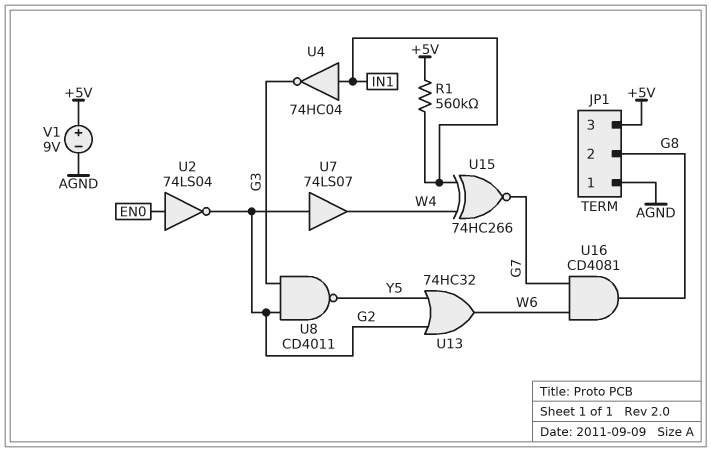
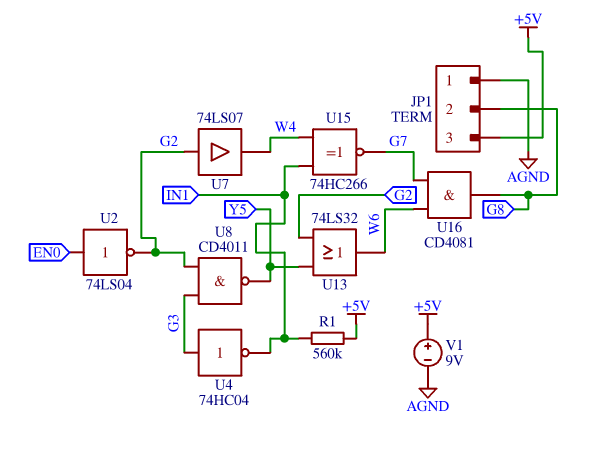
U4: NOT 74HC04 (in IN1, out G3) -> NOT 74HC04 (in G3, out IN1)
U13: OR 74HC32 (in G2, in Y5, out W6) -> OR 74LS32 (in G2, in Y5, out W6)

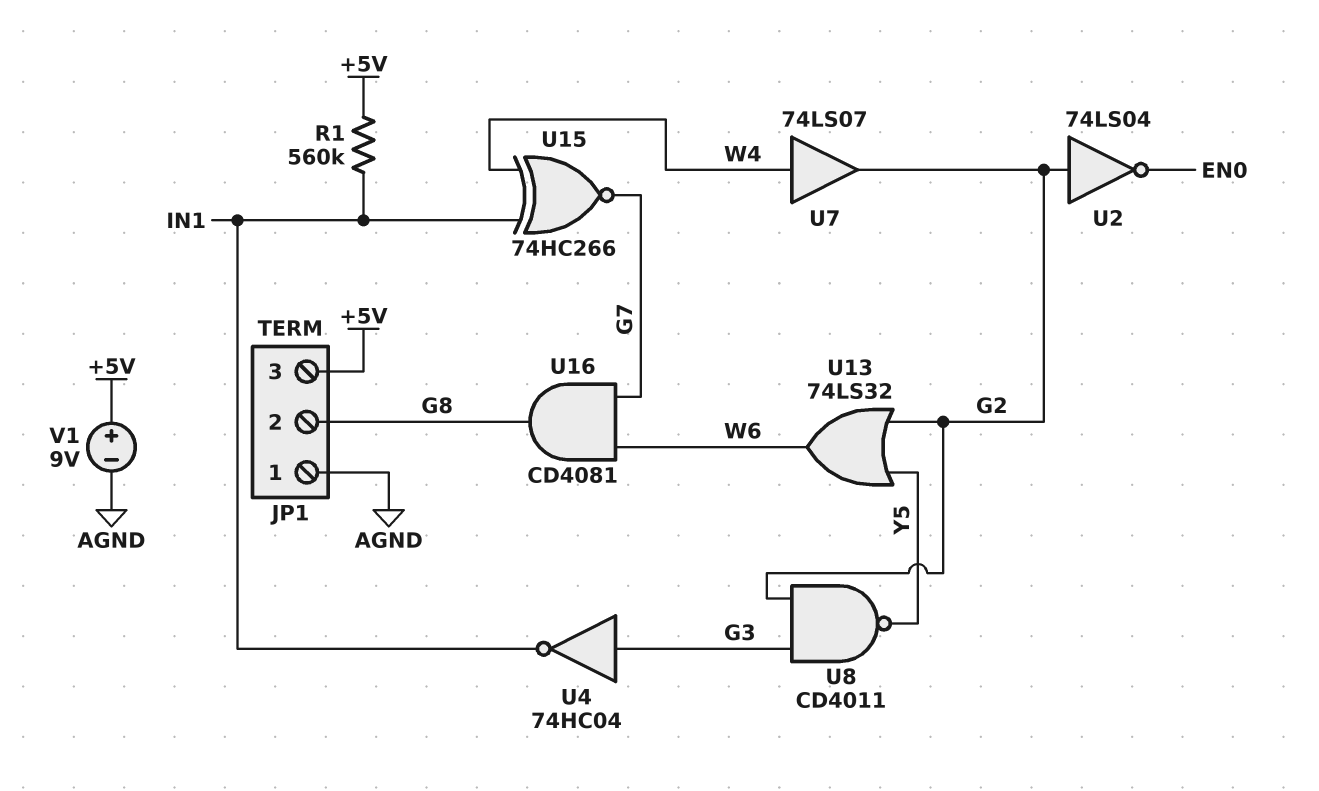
U2: NOT 74LS04 (in EN0, out G2) -> NOT 74LS04 (in G2, out EN0)
U7: buffer 74LS07 (in G2, out W4) -> buffer 74LS07 (in W4, out G2)

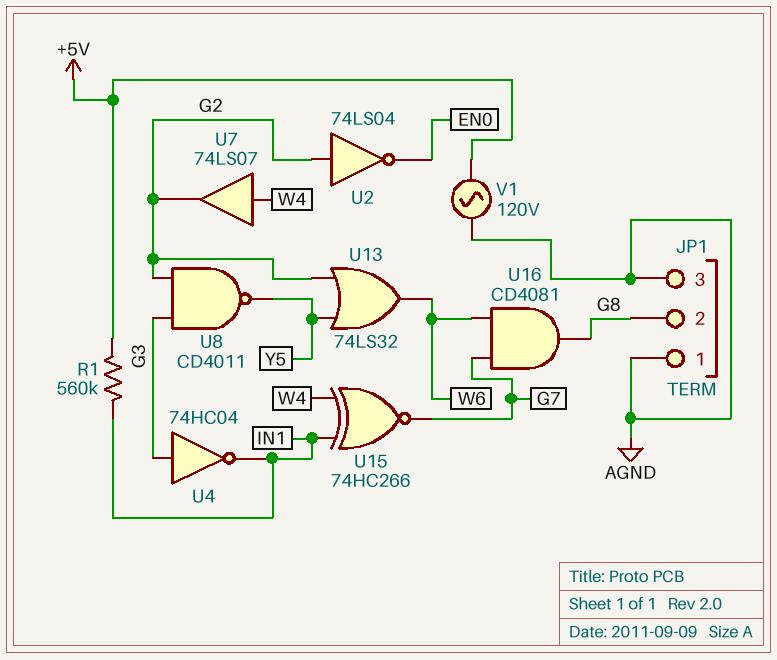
JP1 pin 3: +5V -> AGND
V1: 9V (plus +5V, minus AGND) -> AC 120V (+5V, AGND)

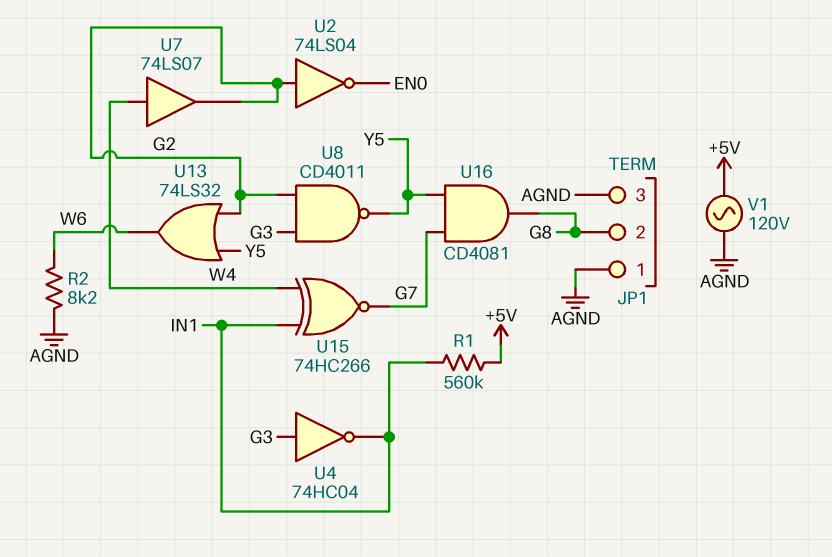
R2: none -> 8.2k (AGND, W6)
U16: AND CD4081 (in G7, in W6, out G8) -> AND CD4081 (in G7, in Y5, out G8)

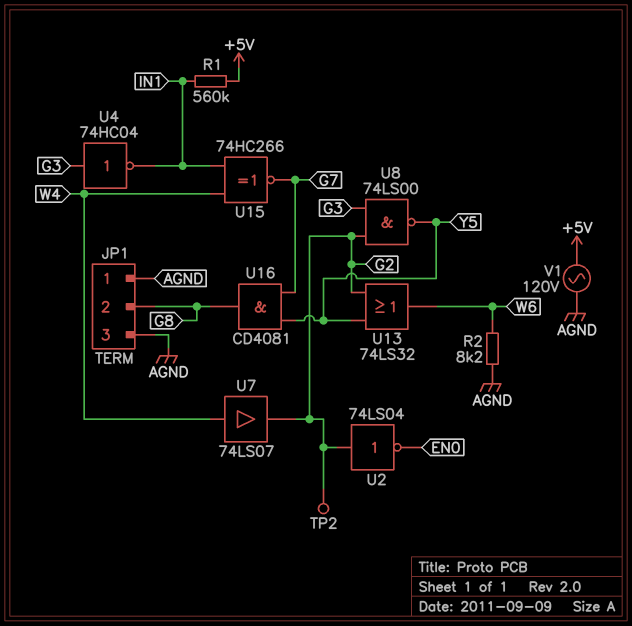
TP2: none -> test point (G2)
U8: NAND CD4011 (in G2, in G3, out Y5) -> NAND 74LS00 (in G2, in G3, out Y5)

